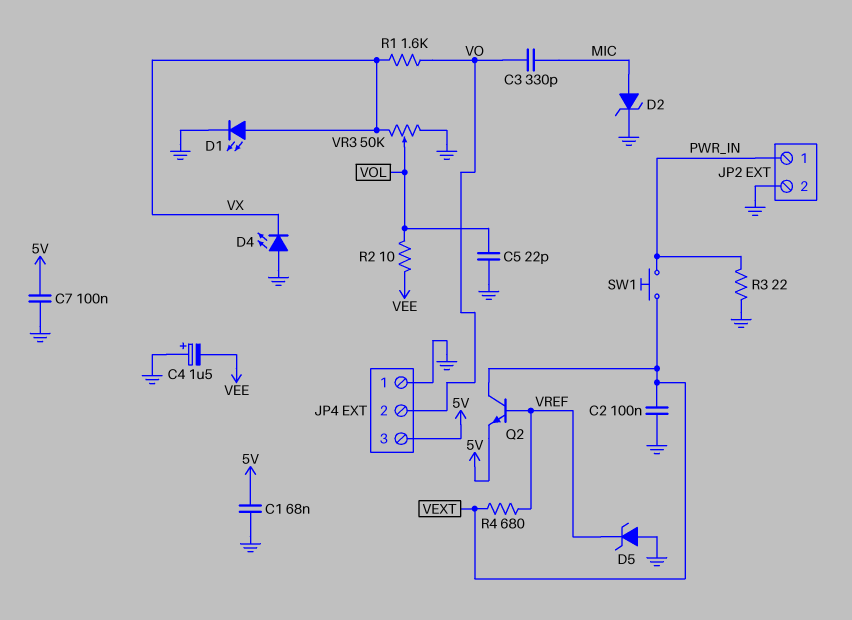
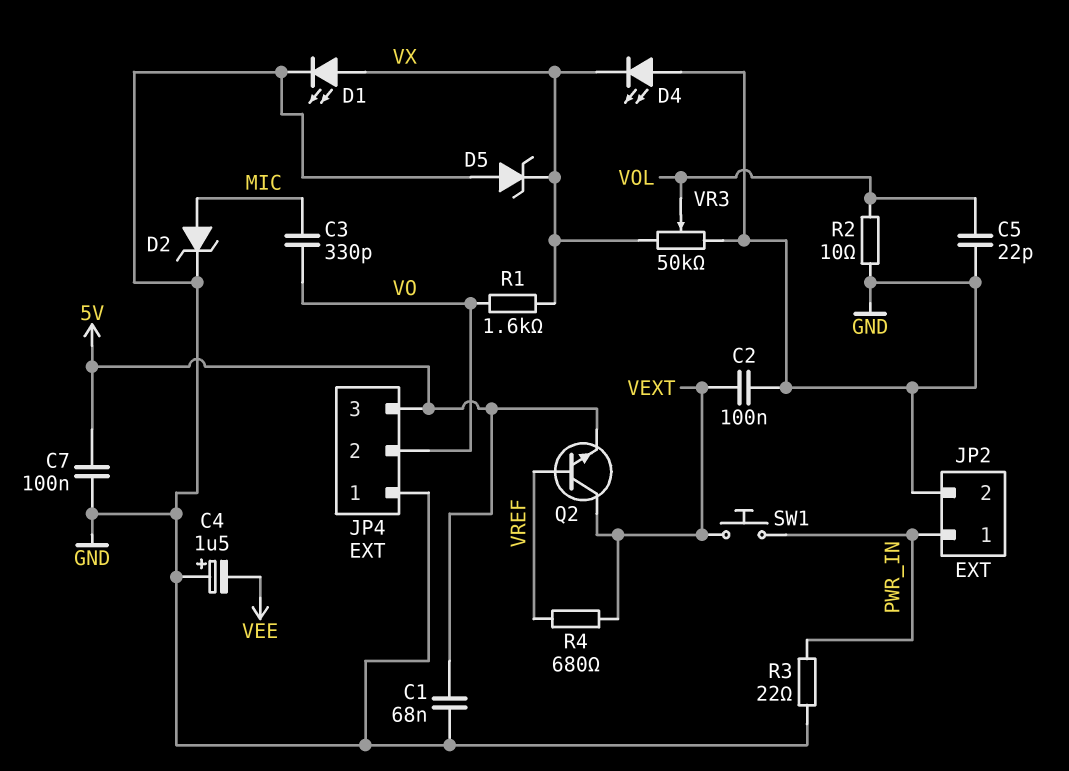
D5: zener (A GND, K VREF) -> zener (A GND, K VX)
R2: 10 (VEE, VOL) -> 10 (GND, VOL)

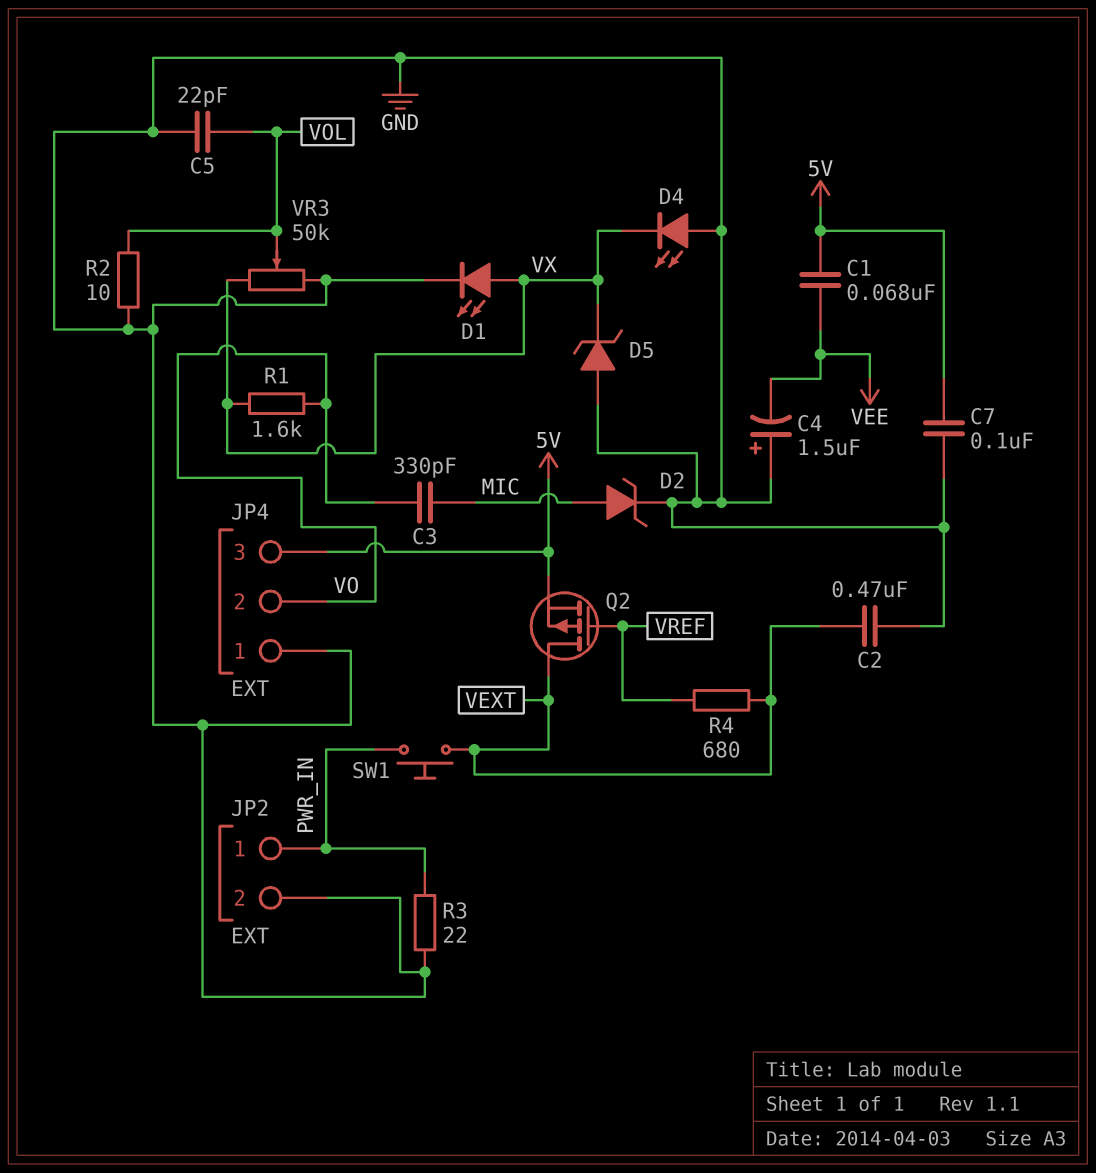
C1: 68nF (5V, GND) -> 68nF (5V, VEE)
C2: 100nF (GND, VEXT) -> 470nF (GND, VEXT)
Q2: NPN (B VREF, C VEXT, E 5V) -> PMOS (G VREF, D VEXT, S 5V)

